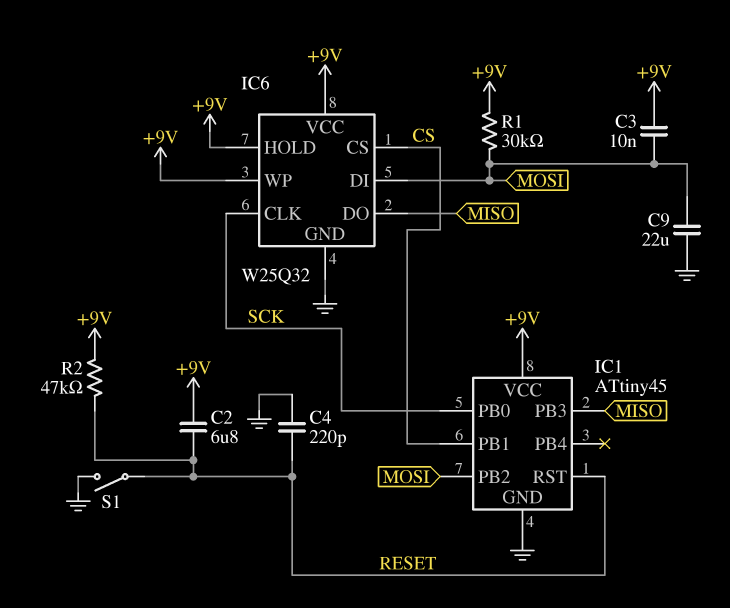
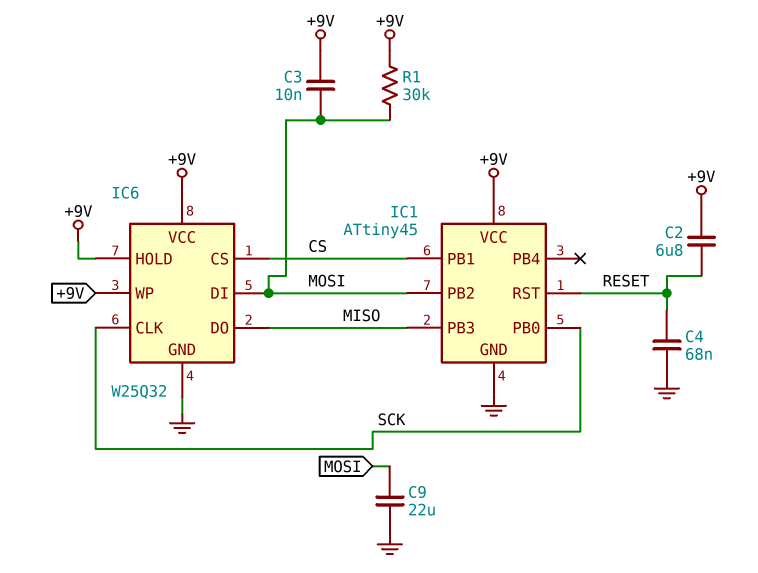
C4: 220pF (GND, RESET) -> 68nF (GND, RESET)
R2: 47k (+9V, RESET) -> none
S1: switch (GND, RESET) -> none

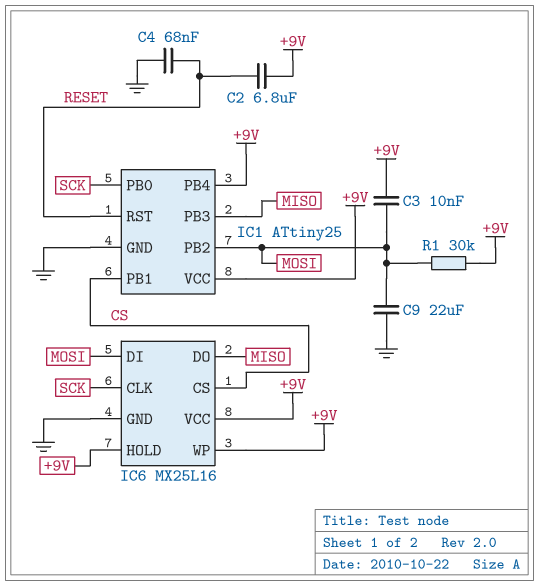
IC1: ATtiny45 -> ATtiny25
IC1 pin PB4: none -> +9V
IC6: W25Q32 -> MX25L16

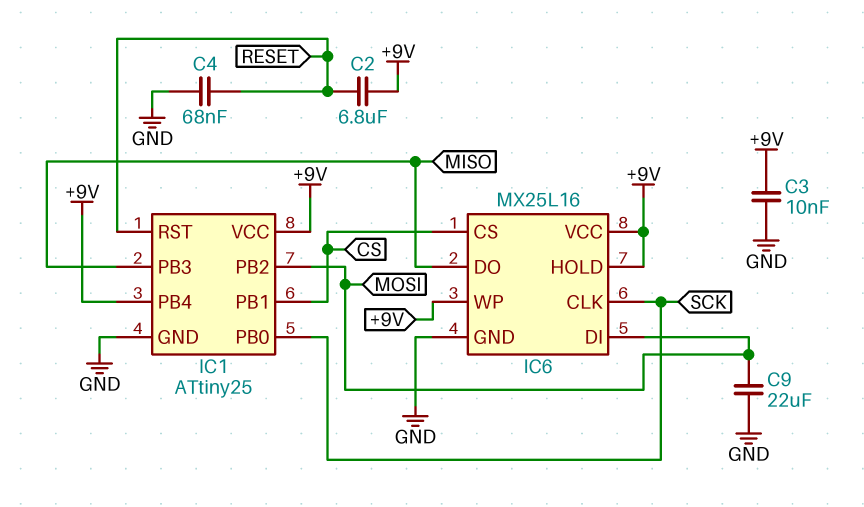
C3: 10nF (+9V, MOSI) -> 10nF (+9V, GND)
R1: 30k (+9V, MOSI) -> none

